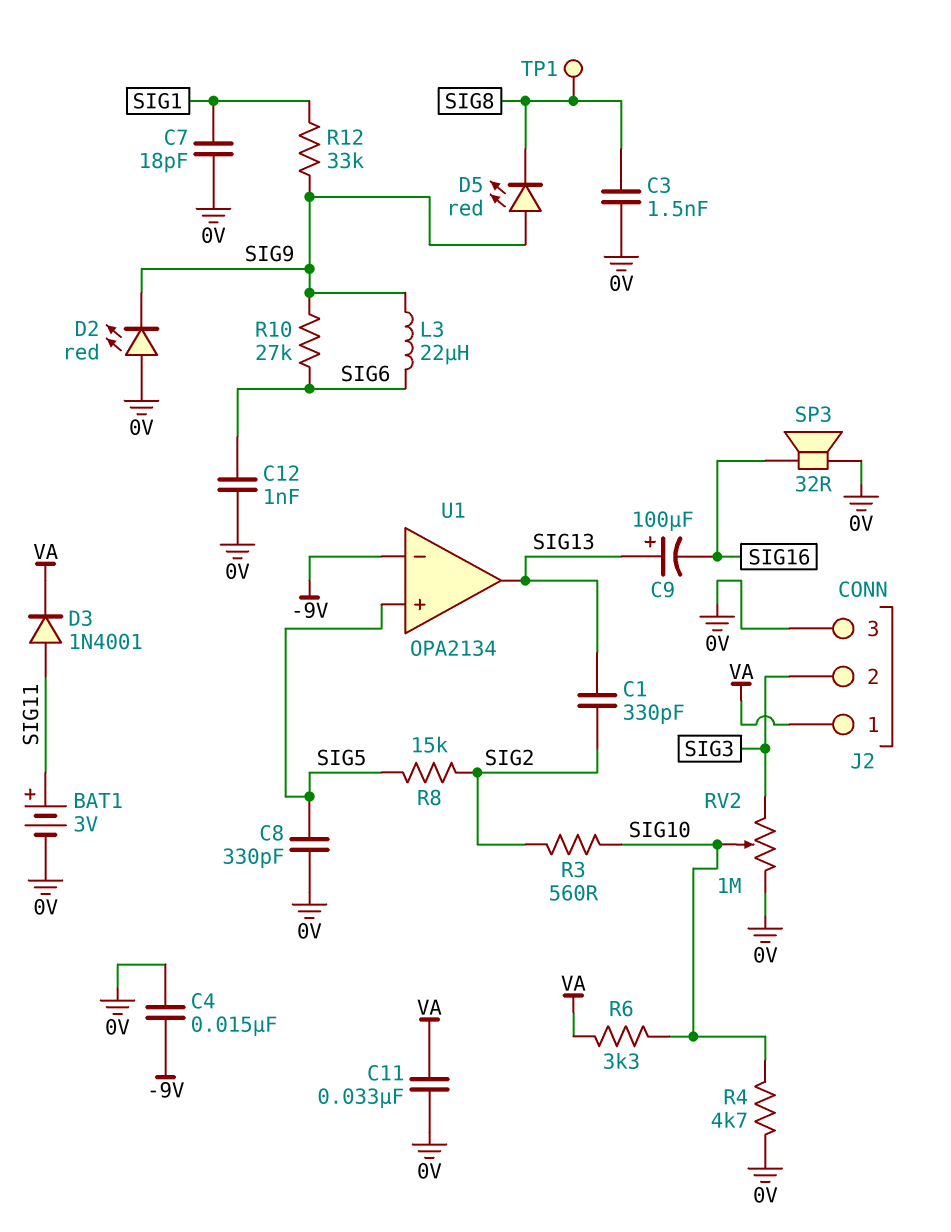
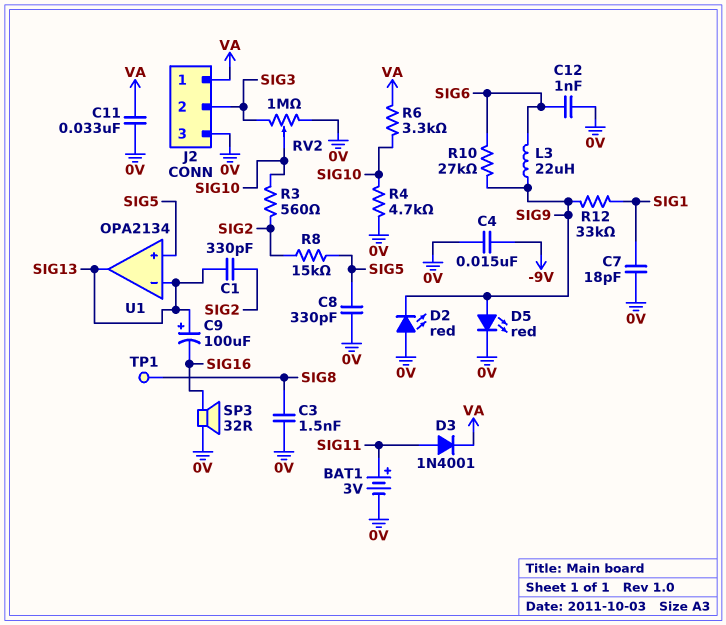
D5: LED red (A SIG9, K SIG8) -> LED red (A SIG9, K 0V)
U1 pin in-: -9V -> SIG13

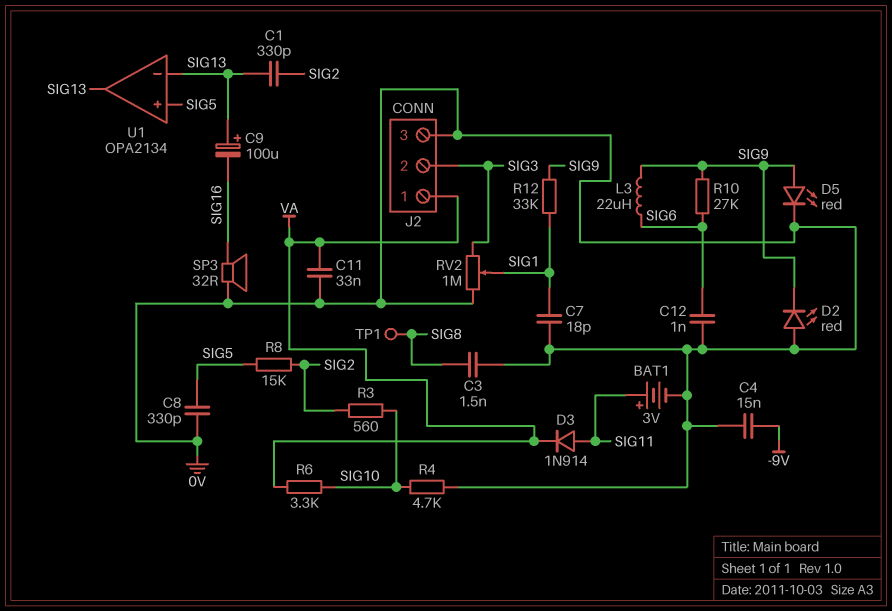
D3: diode 1N4001 (A SIG11, K VA) -> diode 1N914 (A SIG11, K VA)
RV2: 1M (0V, SIG3, wiper SIG10) -> 1M (0V, SIG3, wiper SIG1)

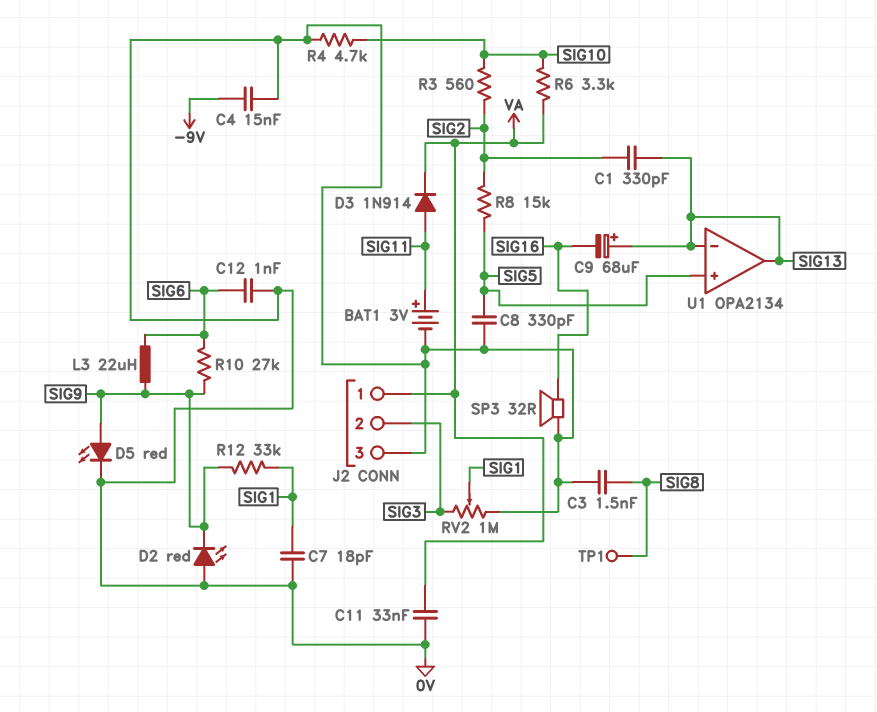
C9: 100uF (plus SIG13, minus SIG16) -> 68uF (plus SIG13, minus SIG16)

